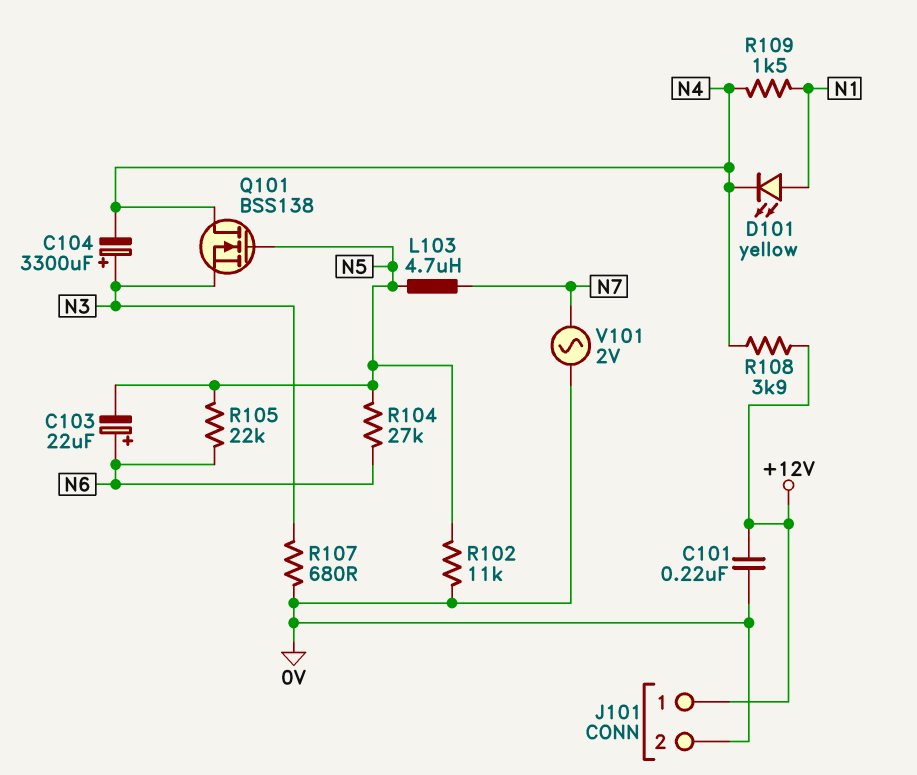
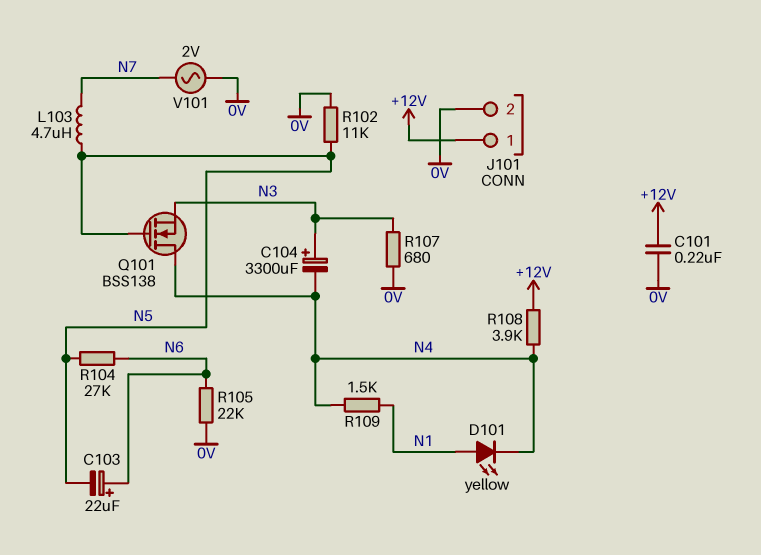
R105: 22k (N5, N6) -> 22k (0V, N6)

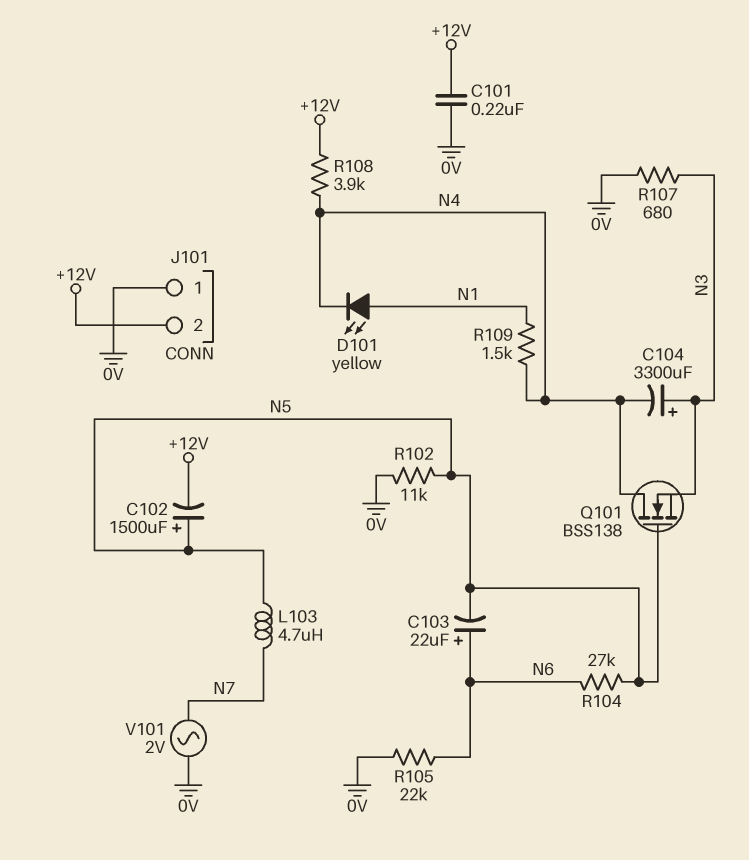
C102: none -> 1500uF (plus N5, minus +12V)
J101 pin 1: +12V -> 0V
J101 pin 2: 0V -> +12V

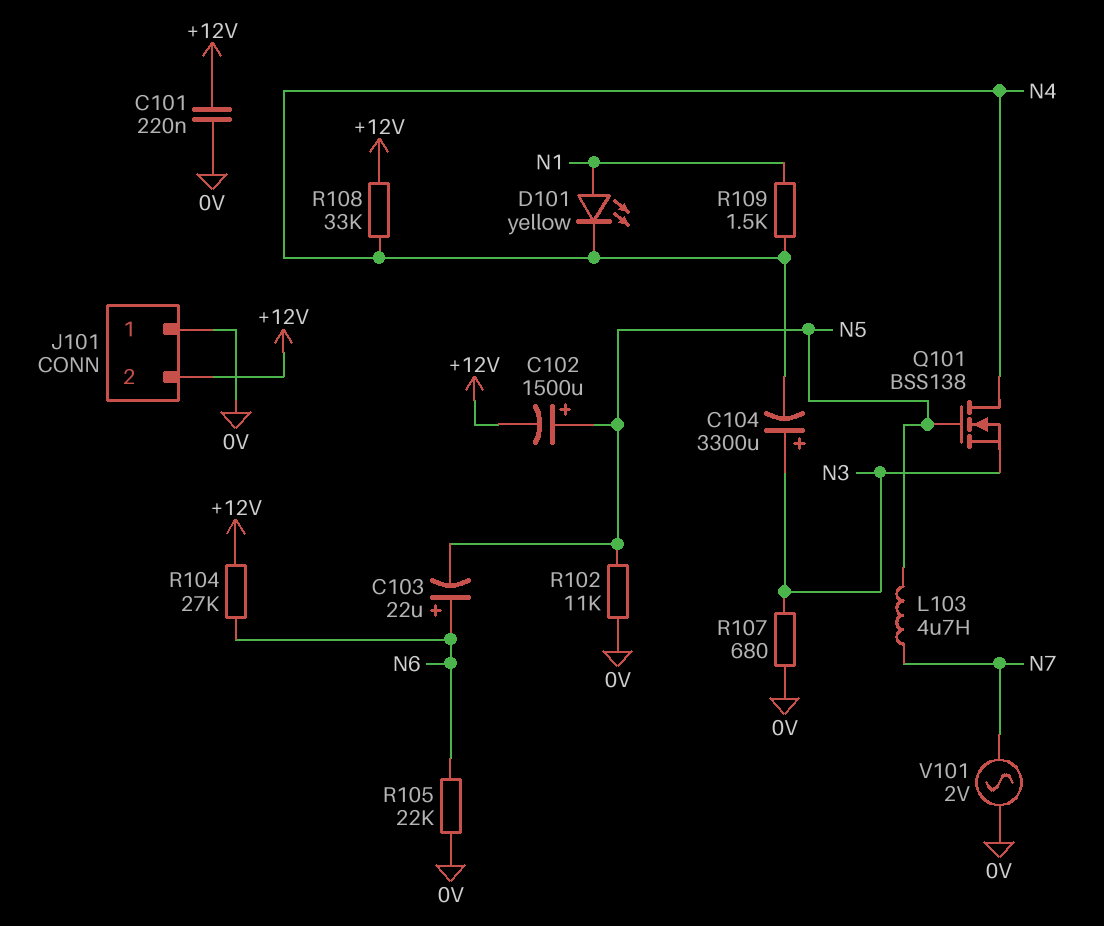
R104: 27k (N5, N6) -> 27k (+12V, N6)
R108: 3.9k (+12V, N4) -> 33k (+12V, N4)

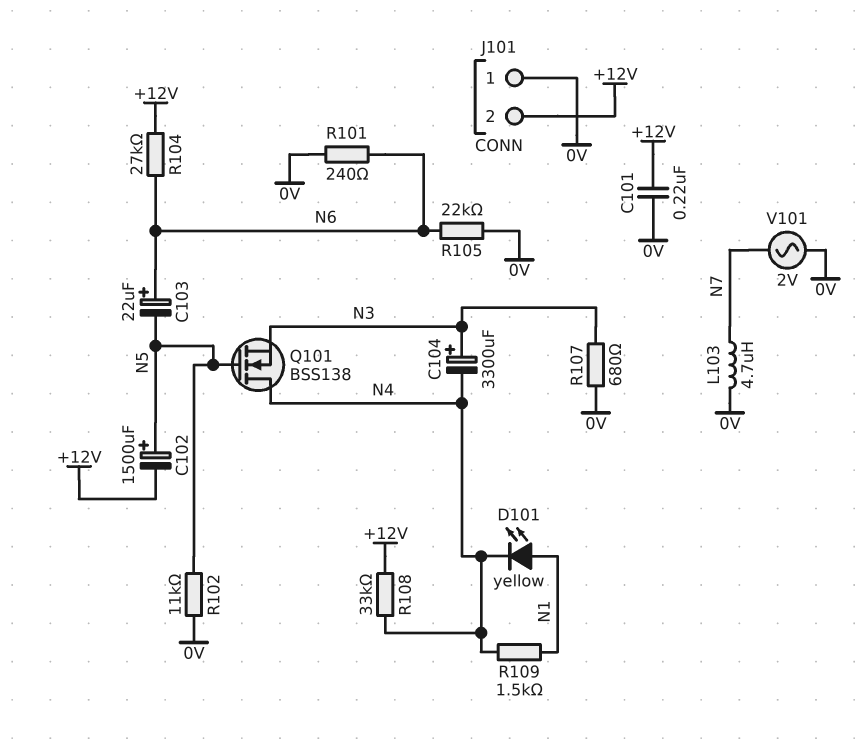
L103: 4.7uH (N5, N7) -> 4.7uH (0V, N7)
R101: none -> 240 (0V, N6)

